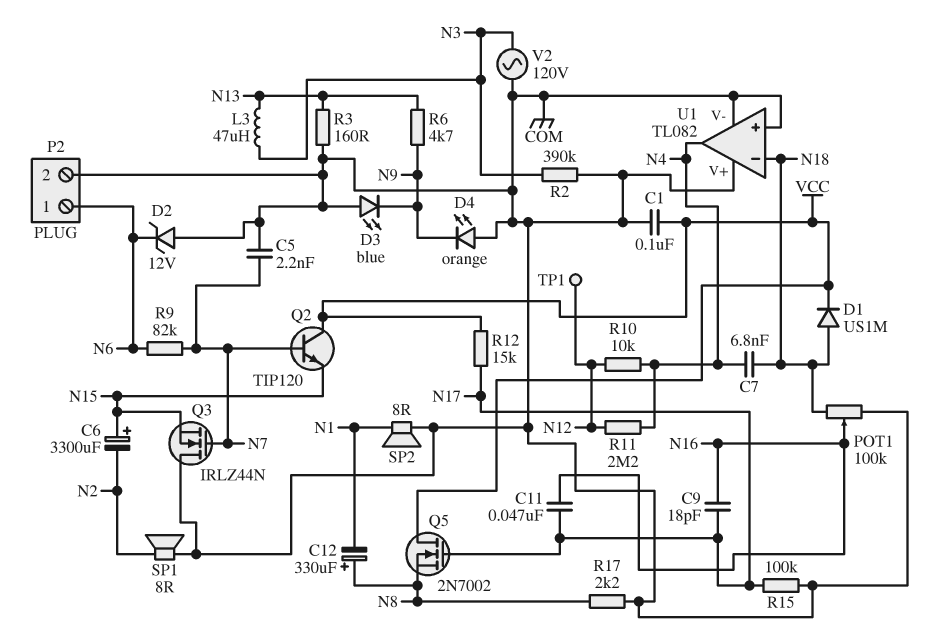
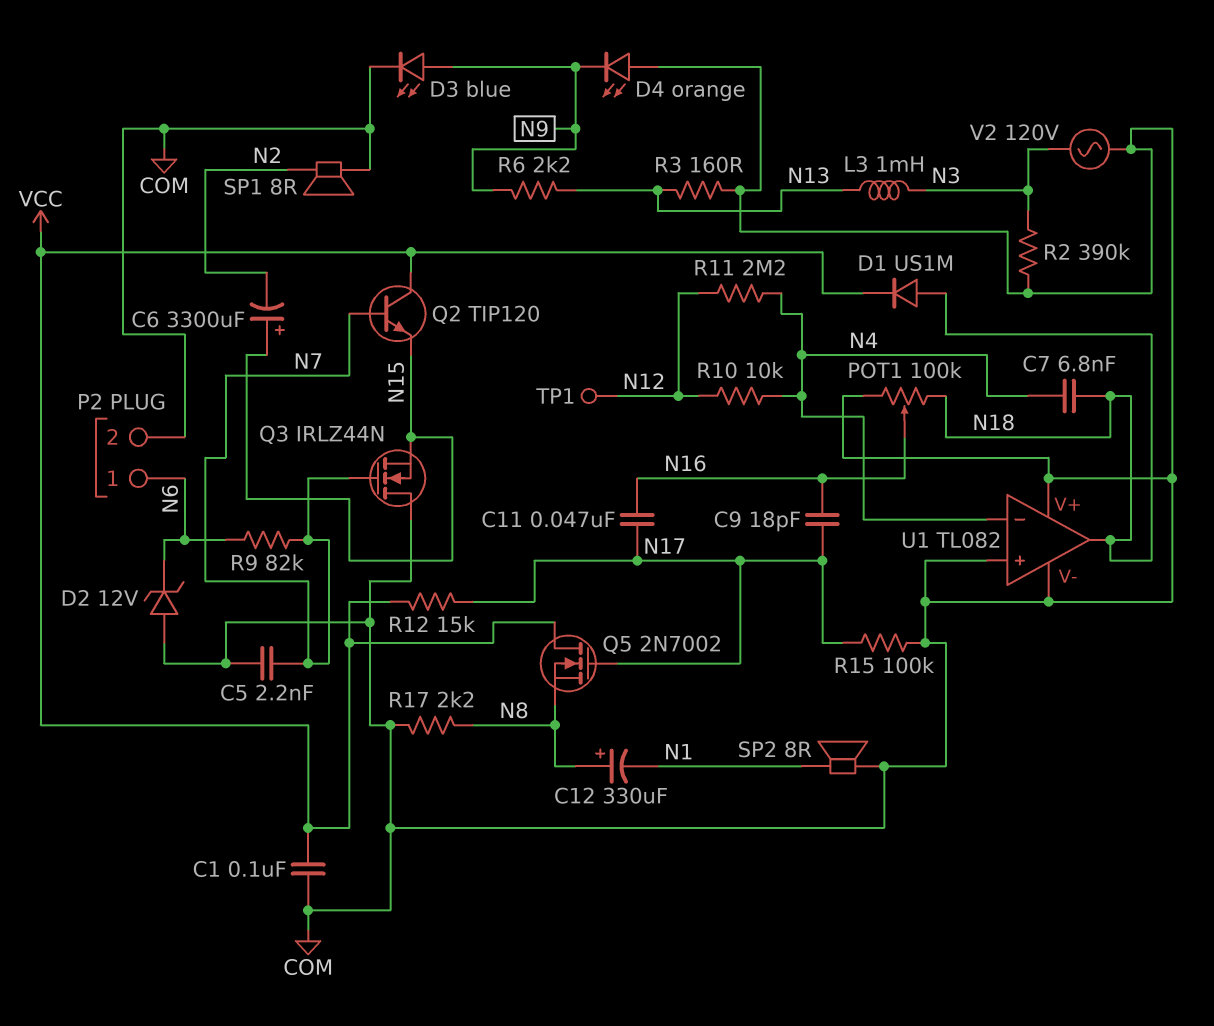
D3: LED blue (A COM, K N9) -> LED blue (A N9, K COM)
L3: 47uH (N3, N13) -> 1mH (N3, N13)
R6: 4.7k (N9, N13) -> 2.2k (N9, N13)
U1 pin in-: N18 -> N4
U1 pin out: N4 -> N18

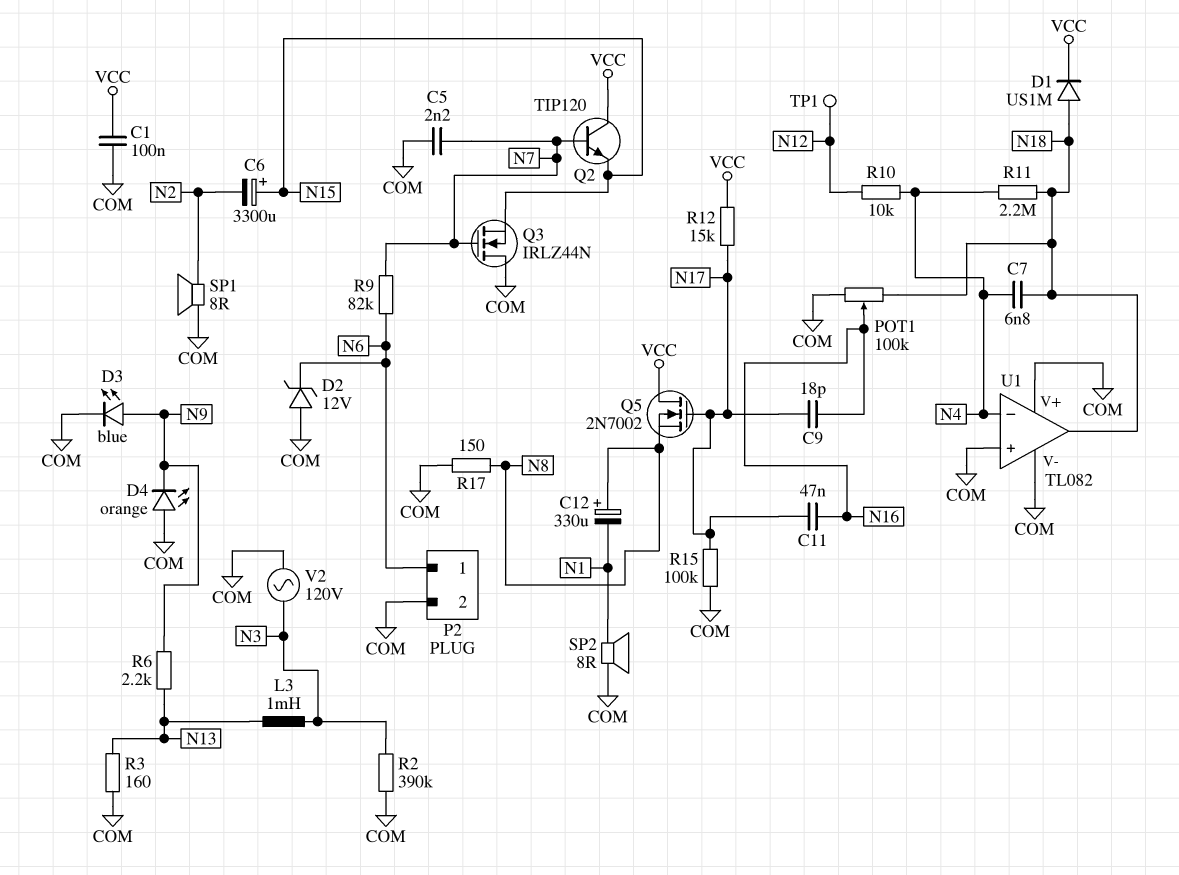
R11: 2.2M (N4, N12) -> 2.2M (N4, N18)
R17: 2.2k (COM, N8) -> 150 (COM, N8)

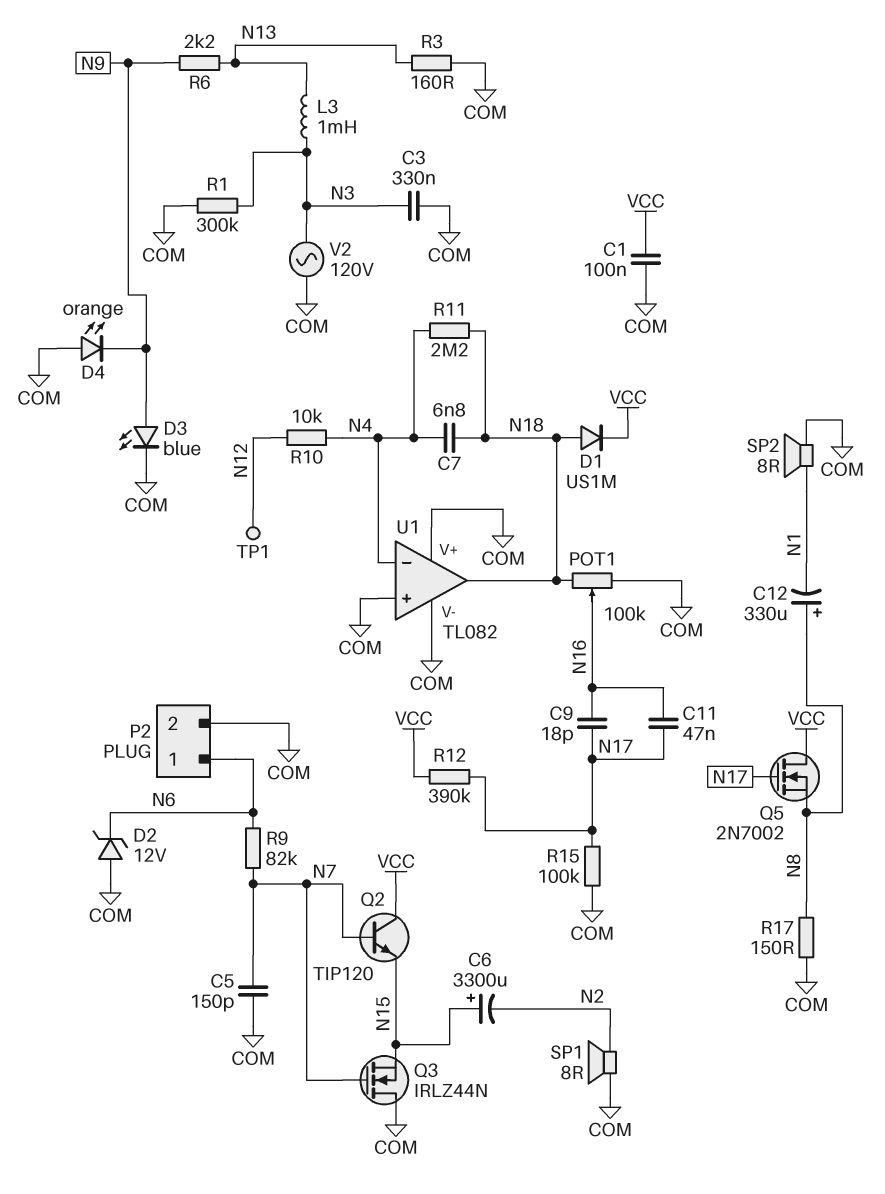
C3: none -> 330nF (COM, N3)
C5: 2.2nF (COM, N7) -> 150pF (COM, N7)
R1: none -> 300k (COM, N3)
R2: 390k (COM, N3) -> none
R12: 15k (N17, VCC) -> 390k (N17, VCC)

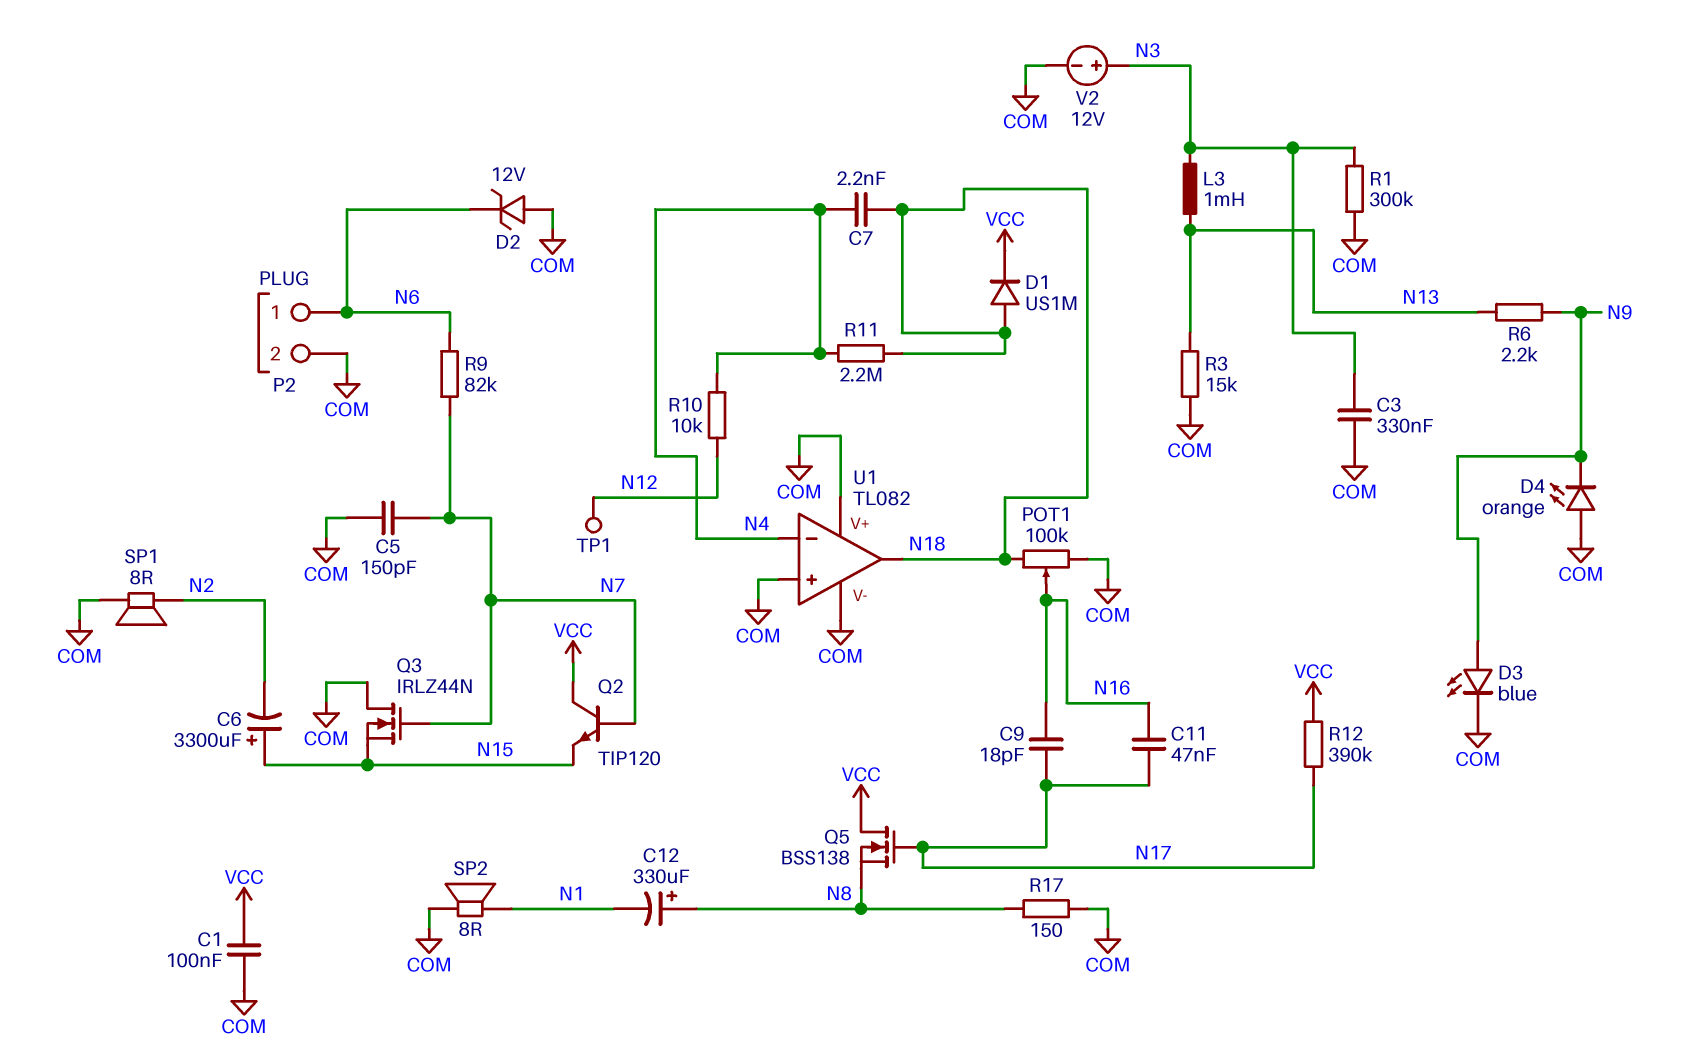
C7: 6.8nF (N4, N18) -> 2.2nF (N4, N18)
Q5: NMOS 2N7002 (G N17, D VCC, S N8) -> NMOS BSS138 (G N17, D VCC, S N8)
R3: 160 (COM, N13) -> 15k (COM, N13)
R15: 100k (COM, N17) -> none
V2: AC 120V (COM, N3) -> 12V (plus N3, minus COM)

